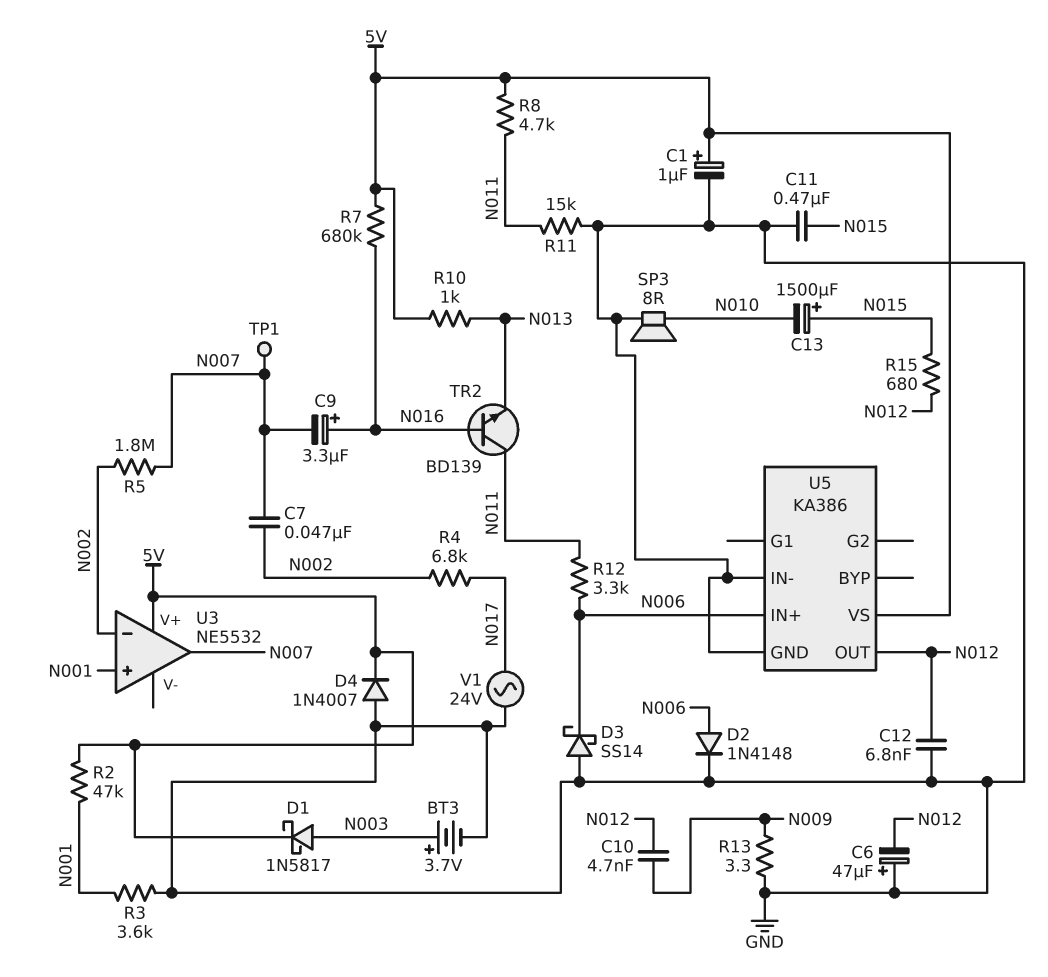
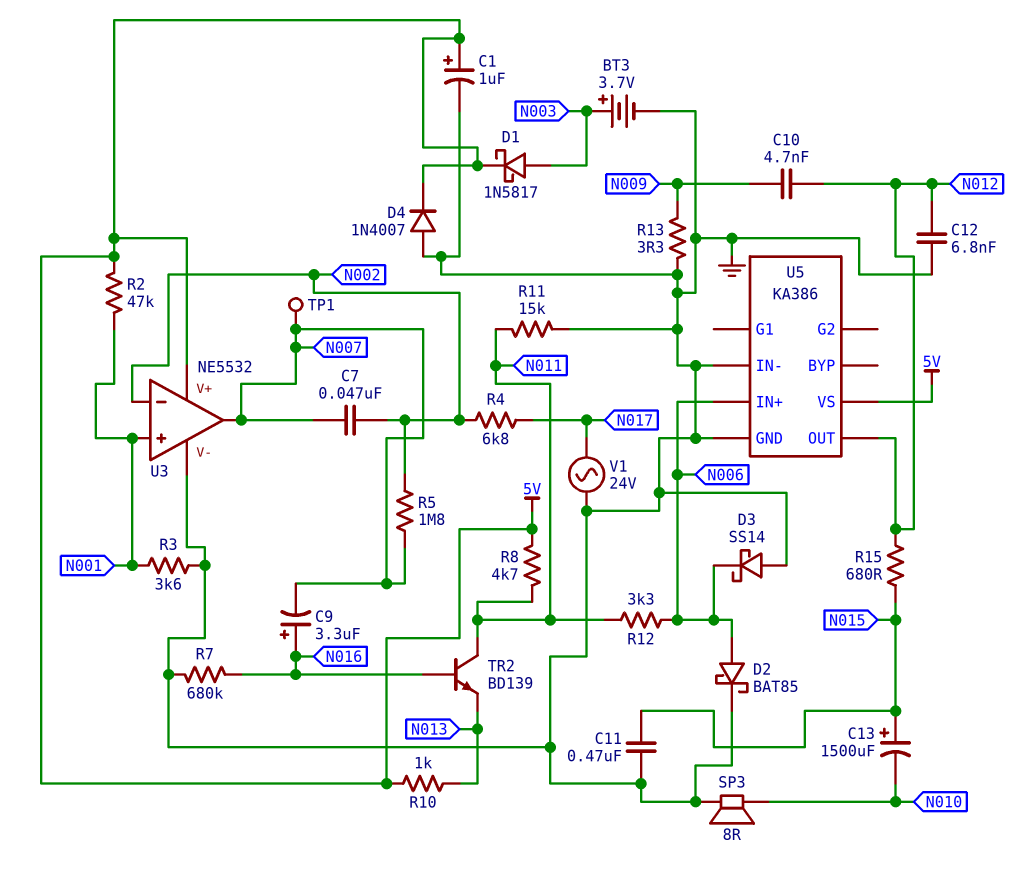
C6: 47uF (plus GND, minus N012) -> none
D2: diode 1N4148 (A N006, K GND) -> schottky BAT85 (A N006, K GND)
R7: 680k (5V, N016) -> 680k (GND, N016)
U3 pin V-: none -> GND

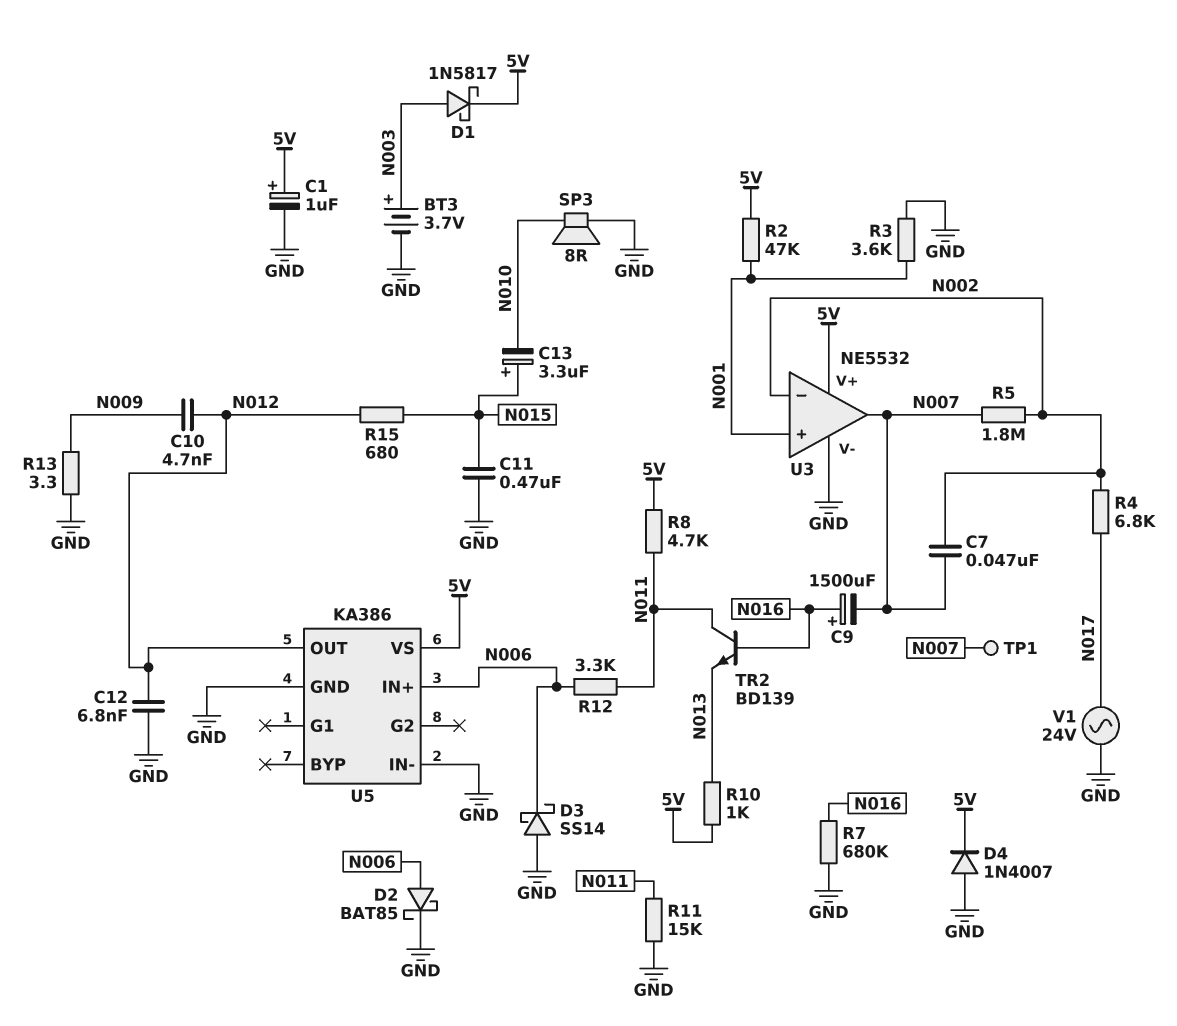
C9: 3.3uF (plus N016, minus N007) -> 1500uF (plus N016, minus N007)
C13: 1500uF (plus N015, minus N010) -> 3.3uF (plus N015, minus N010)

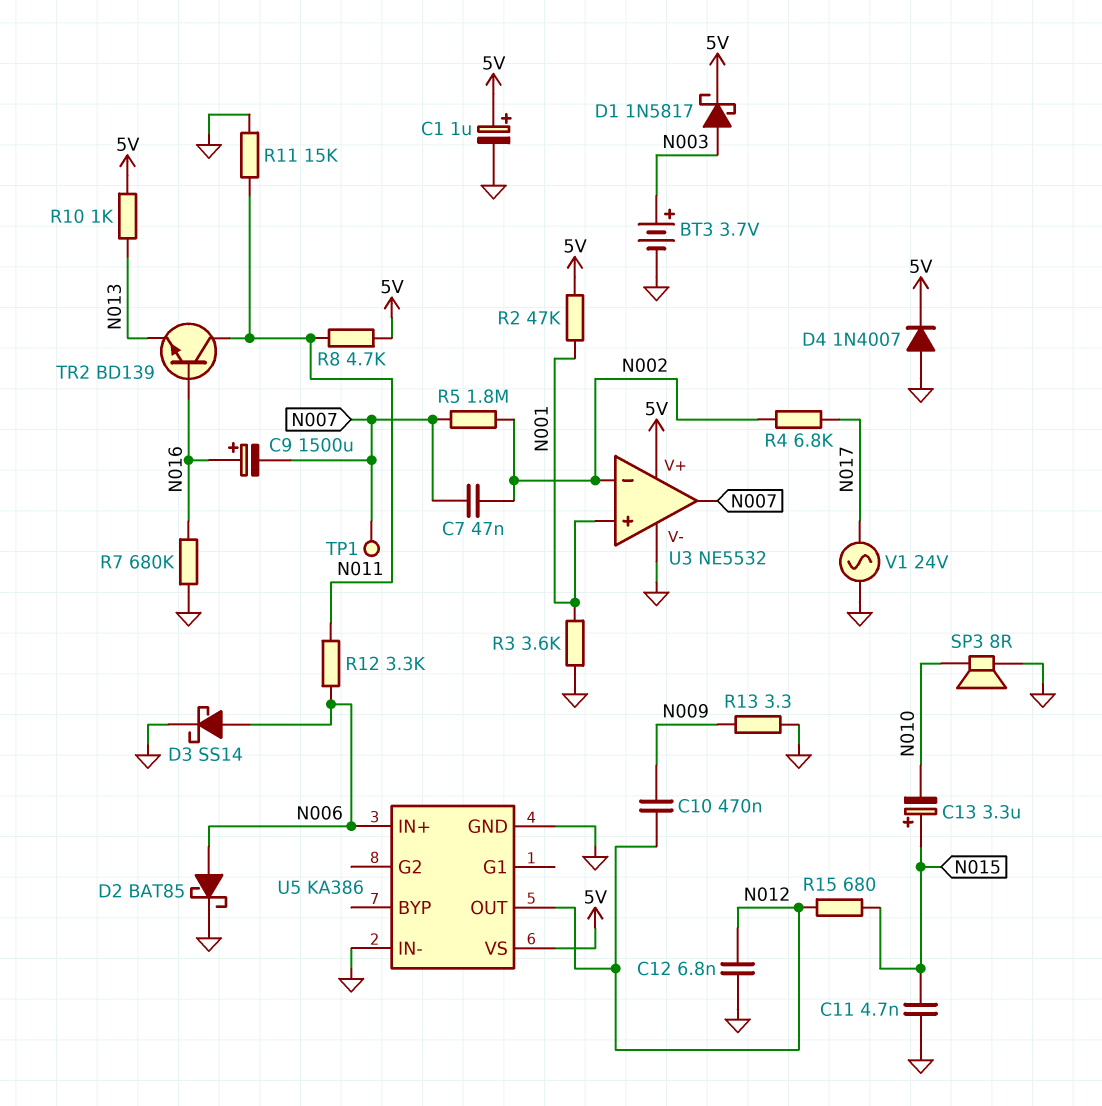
C10: 4.7nF (N009, N012) -> 470nF (N009, N012)
C11: 470nF (GND, N015) -> 4.7nF (GND, N015)
D3: schottky SS14 (A GND, K N006) -> schottky SS14 (A N006, K GND)

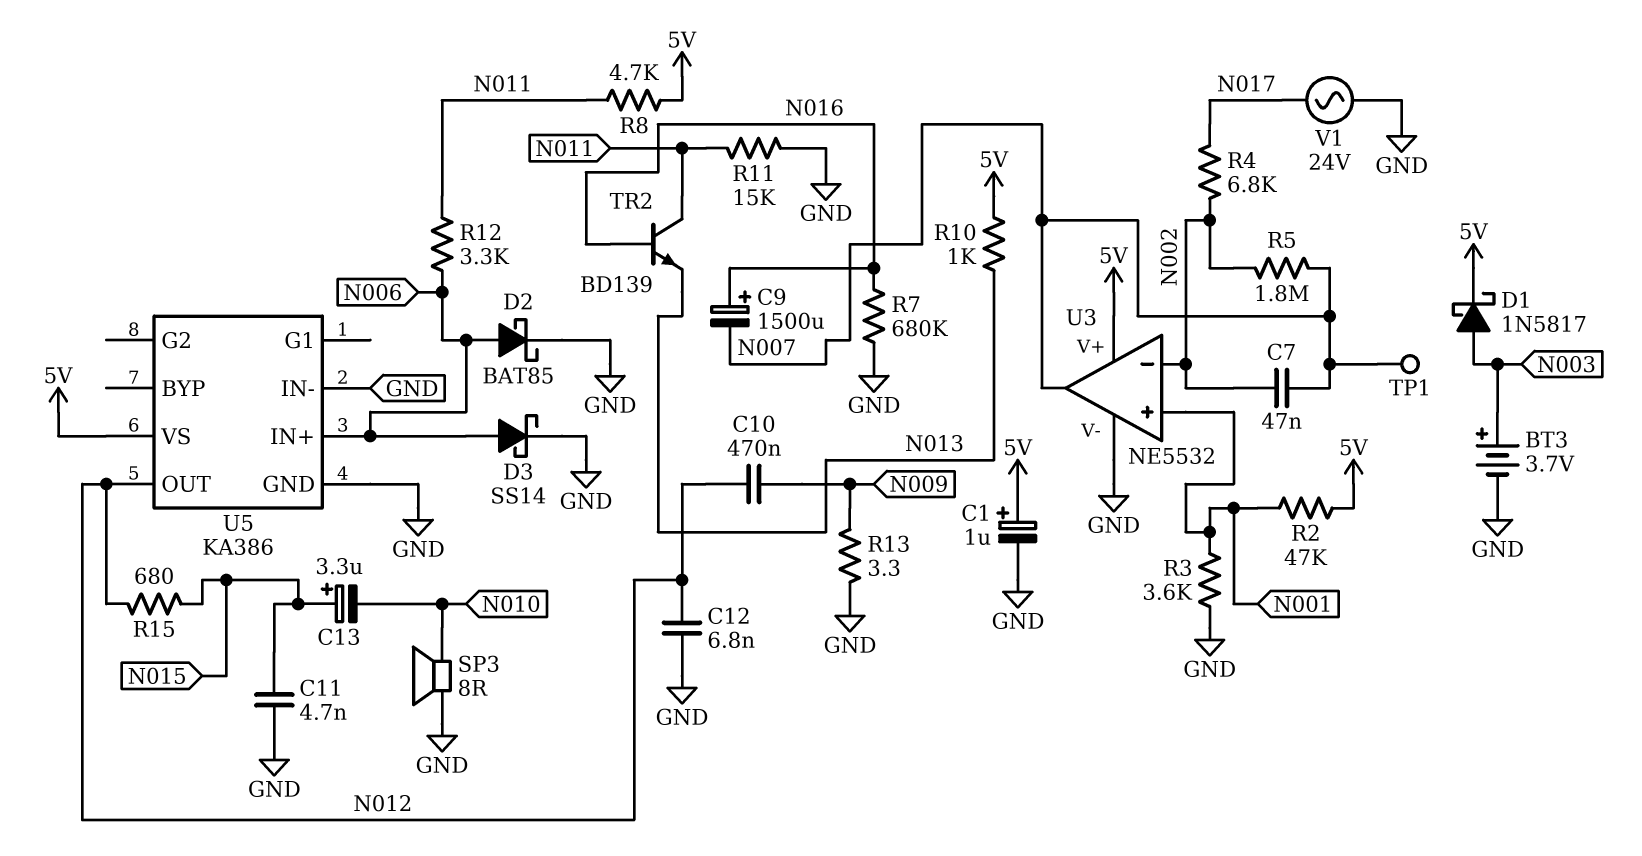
D4: diode 1N4007 (A GND, K 5V) -> none

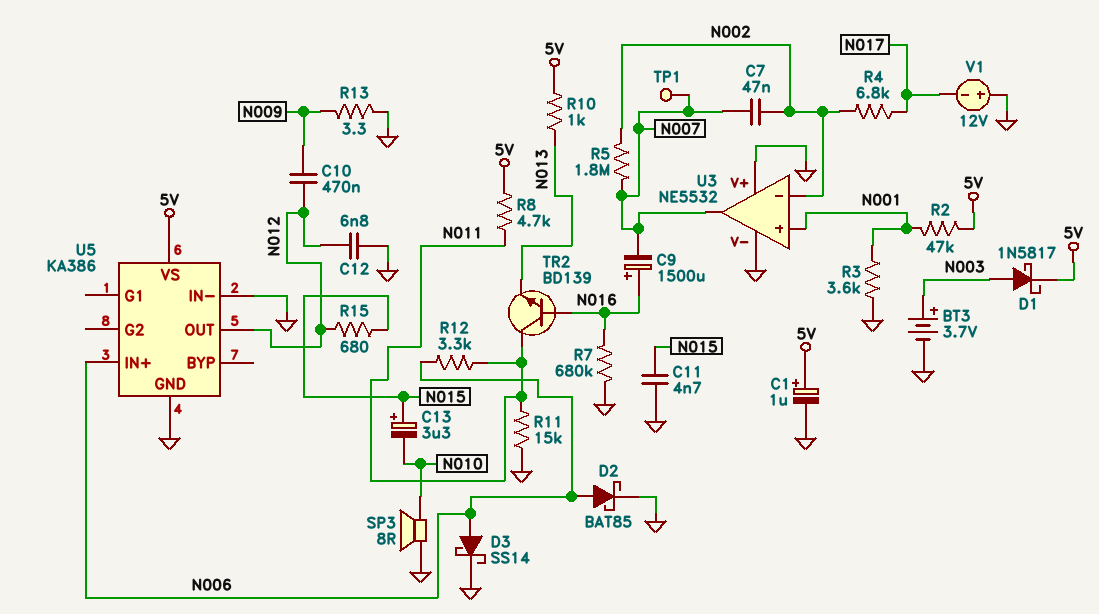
U3 pin V+: 5V -> GND
V1: AC 24V (GND, N017) -> 12V (plus GND, minus N017)

